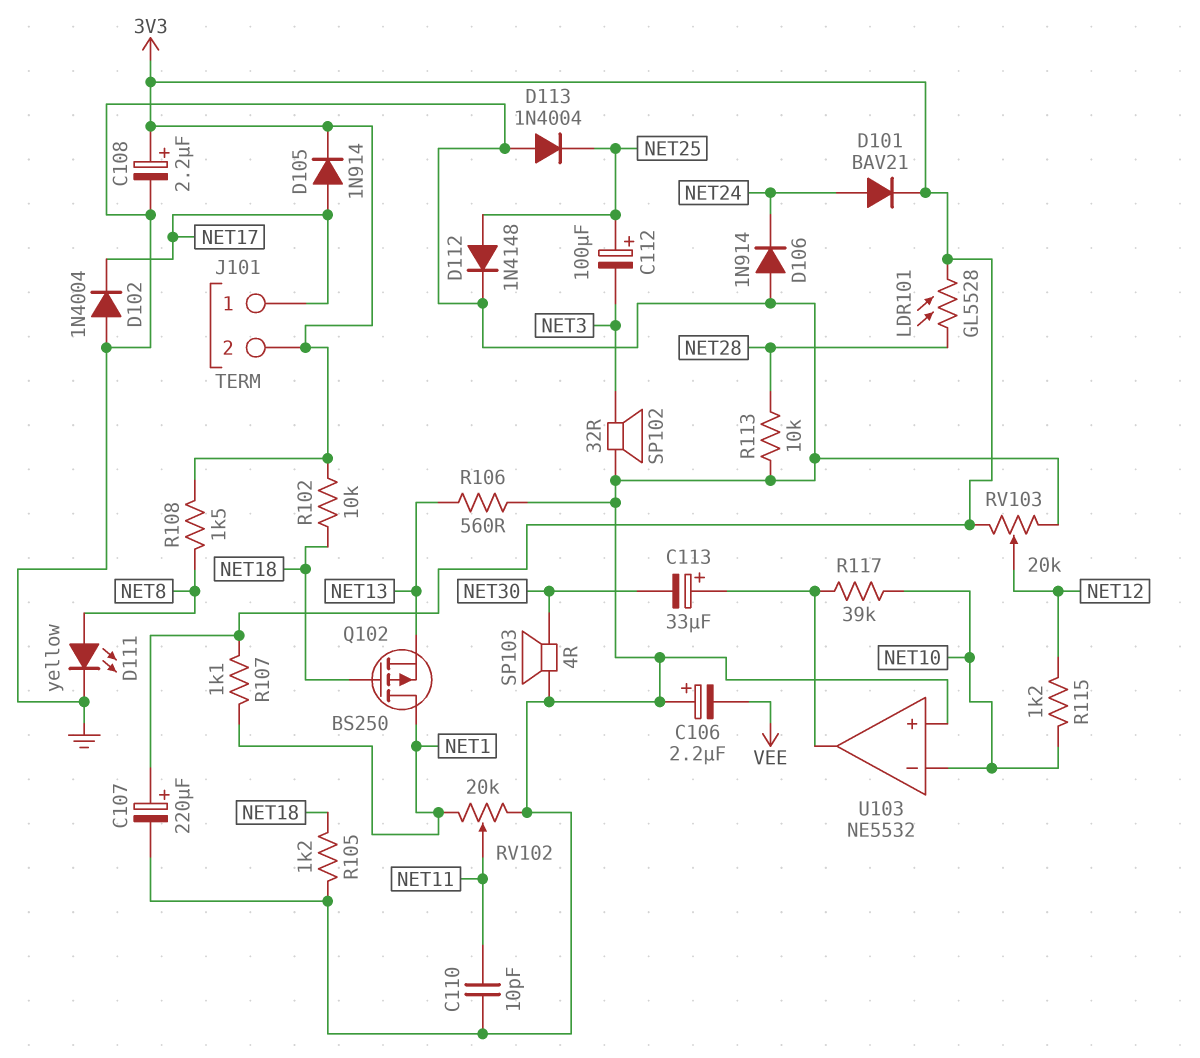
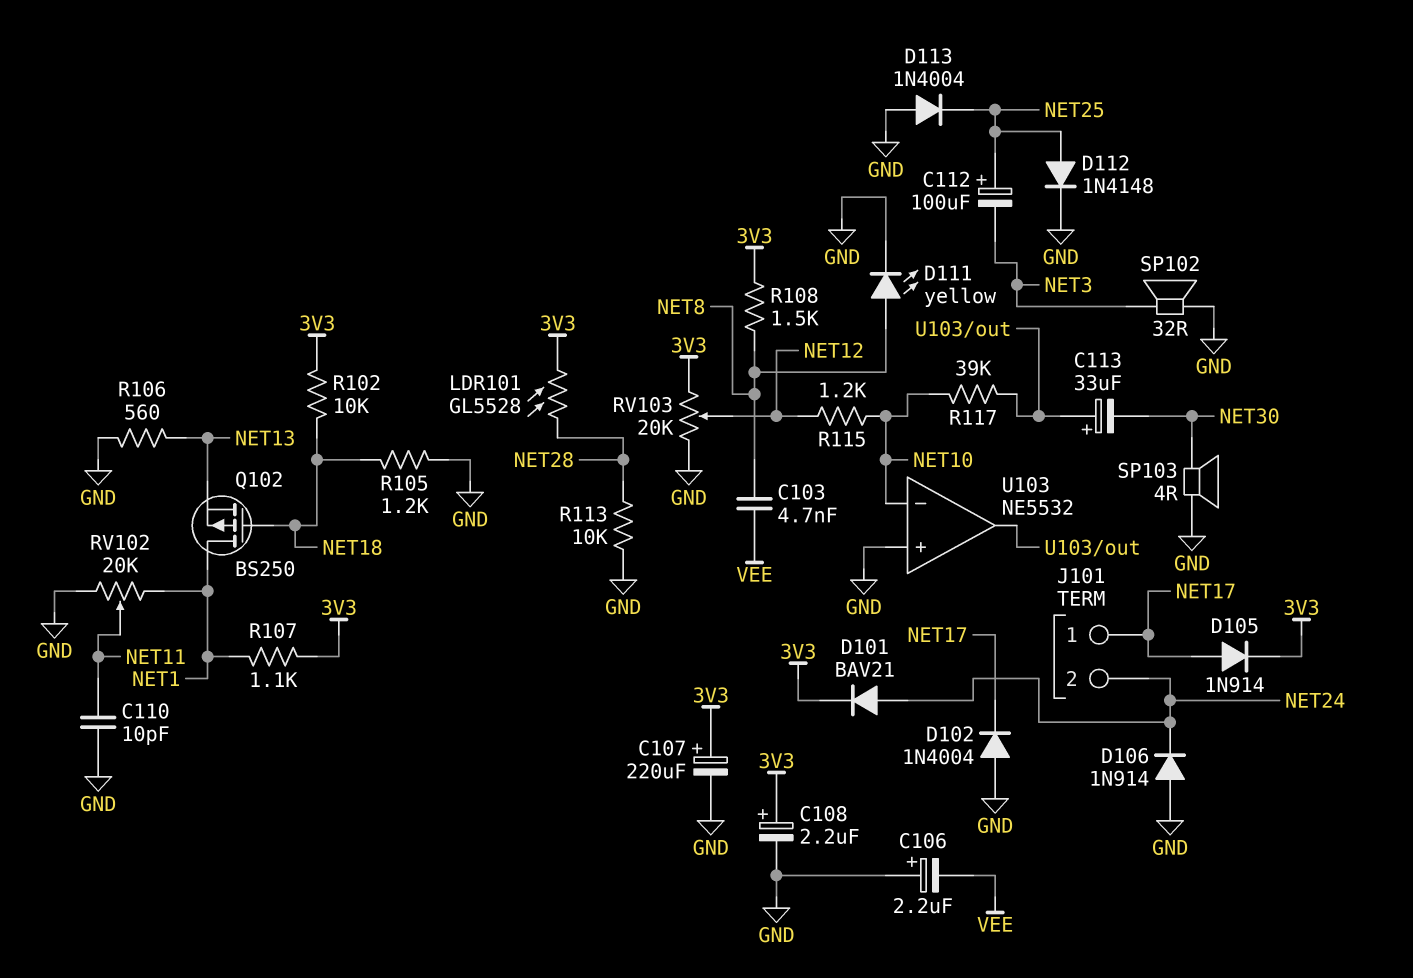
C103: none -> 4.7nF (NET8, VEE)
J101 pin 2: 3V3 -> NET24

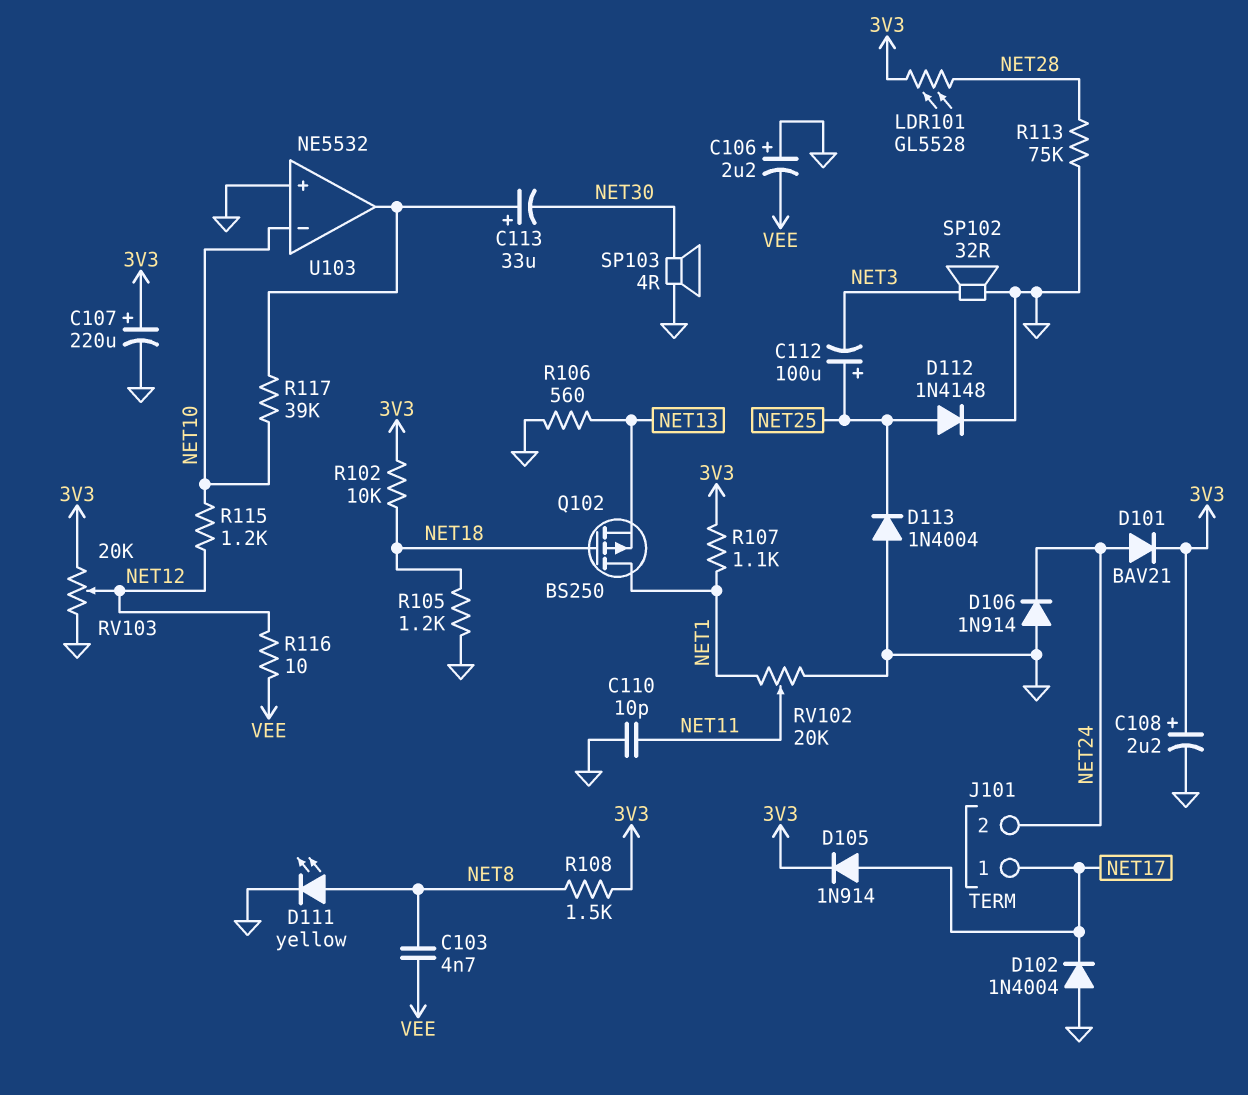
R113: 10k (GND, NET28) -> 75k (GND, NET28)
R116: none -> 10 (NET12, VEE)

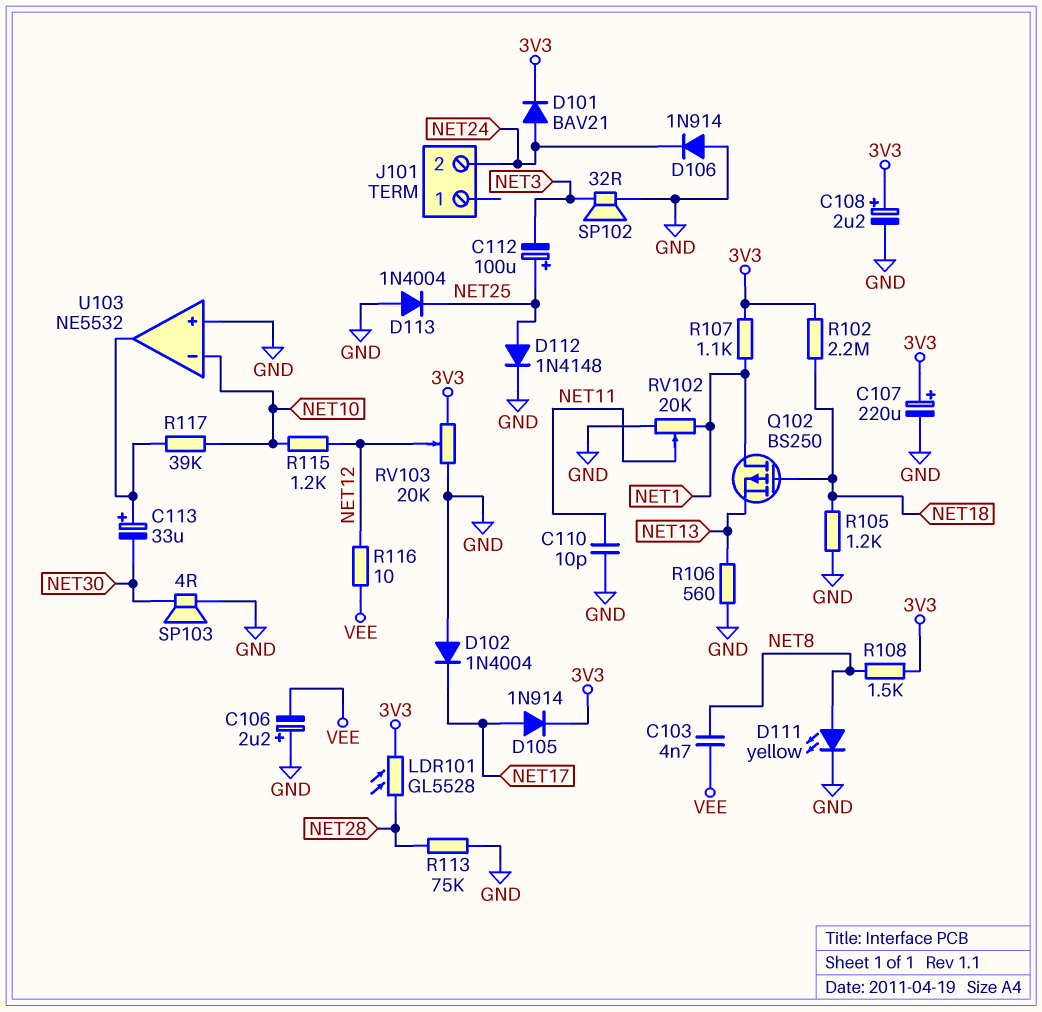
J101 pin 1: NET17 -> none
R102: 10k (3V3, NET18) -> 2.2M (3V3, NET18)

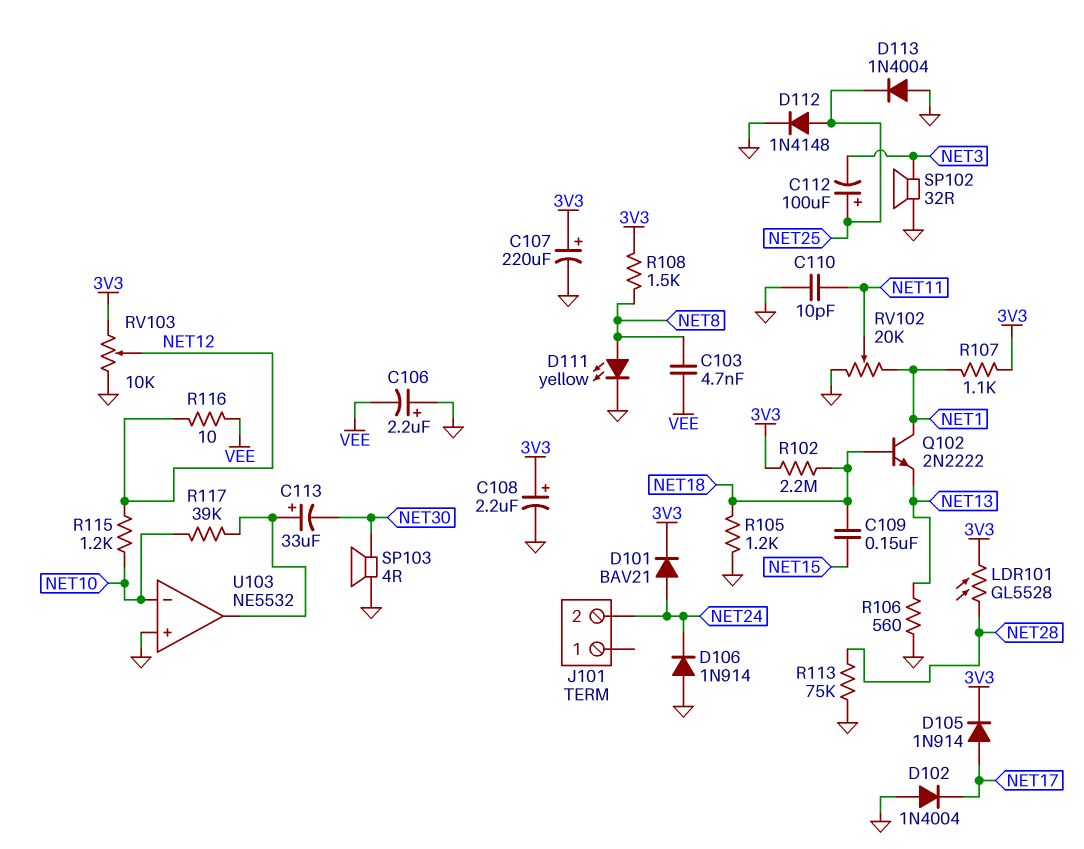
C109: none -> 150nF (NET15, NET18)
Q102: PMOS BS250 (G NET18, D NET1, S NET13) -> NPN 2N2222 (B NET18, C NET1, E NET13)
RV103: 20k (3V3, GND, wiper NET12) -> 10k (3V3, GND, wiper NET12)

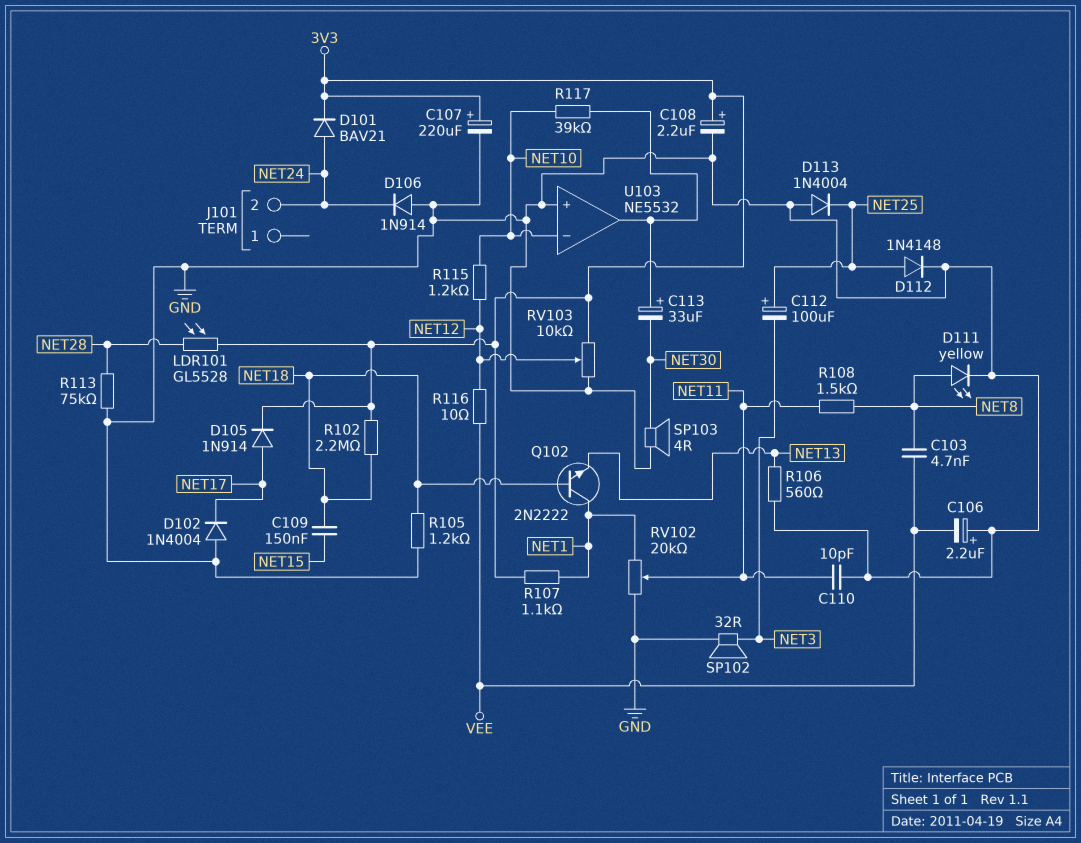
R108: 1.5k (3V3, NET8) -> 1.5k (NET8, NET11)

